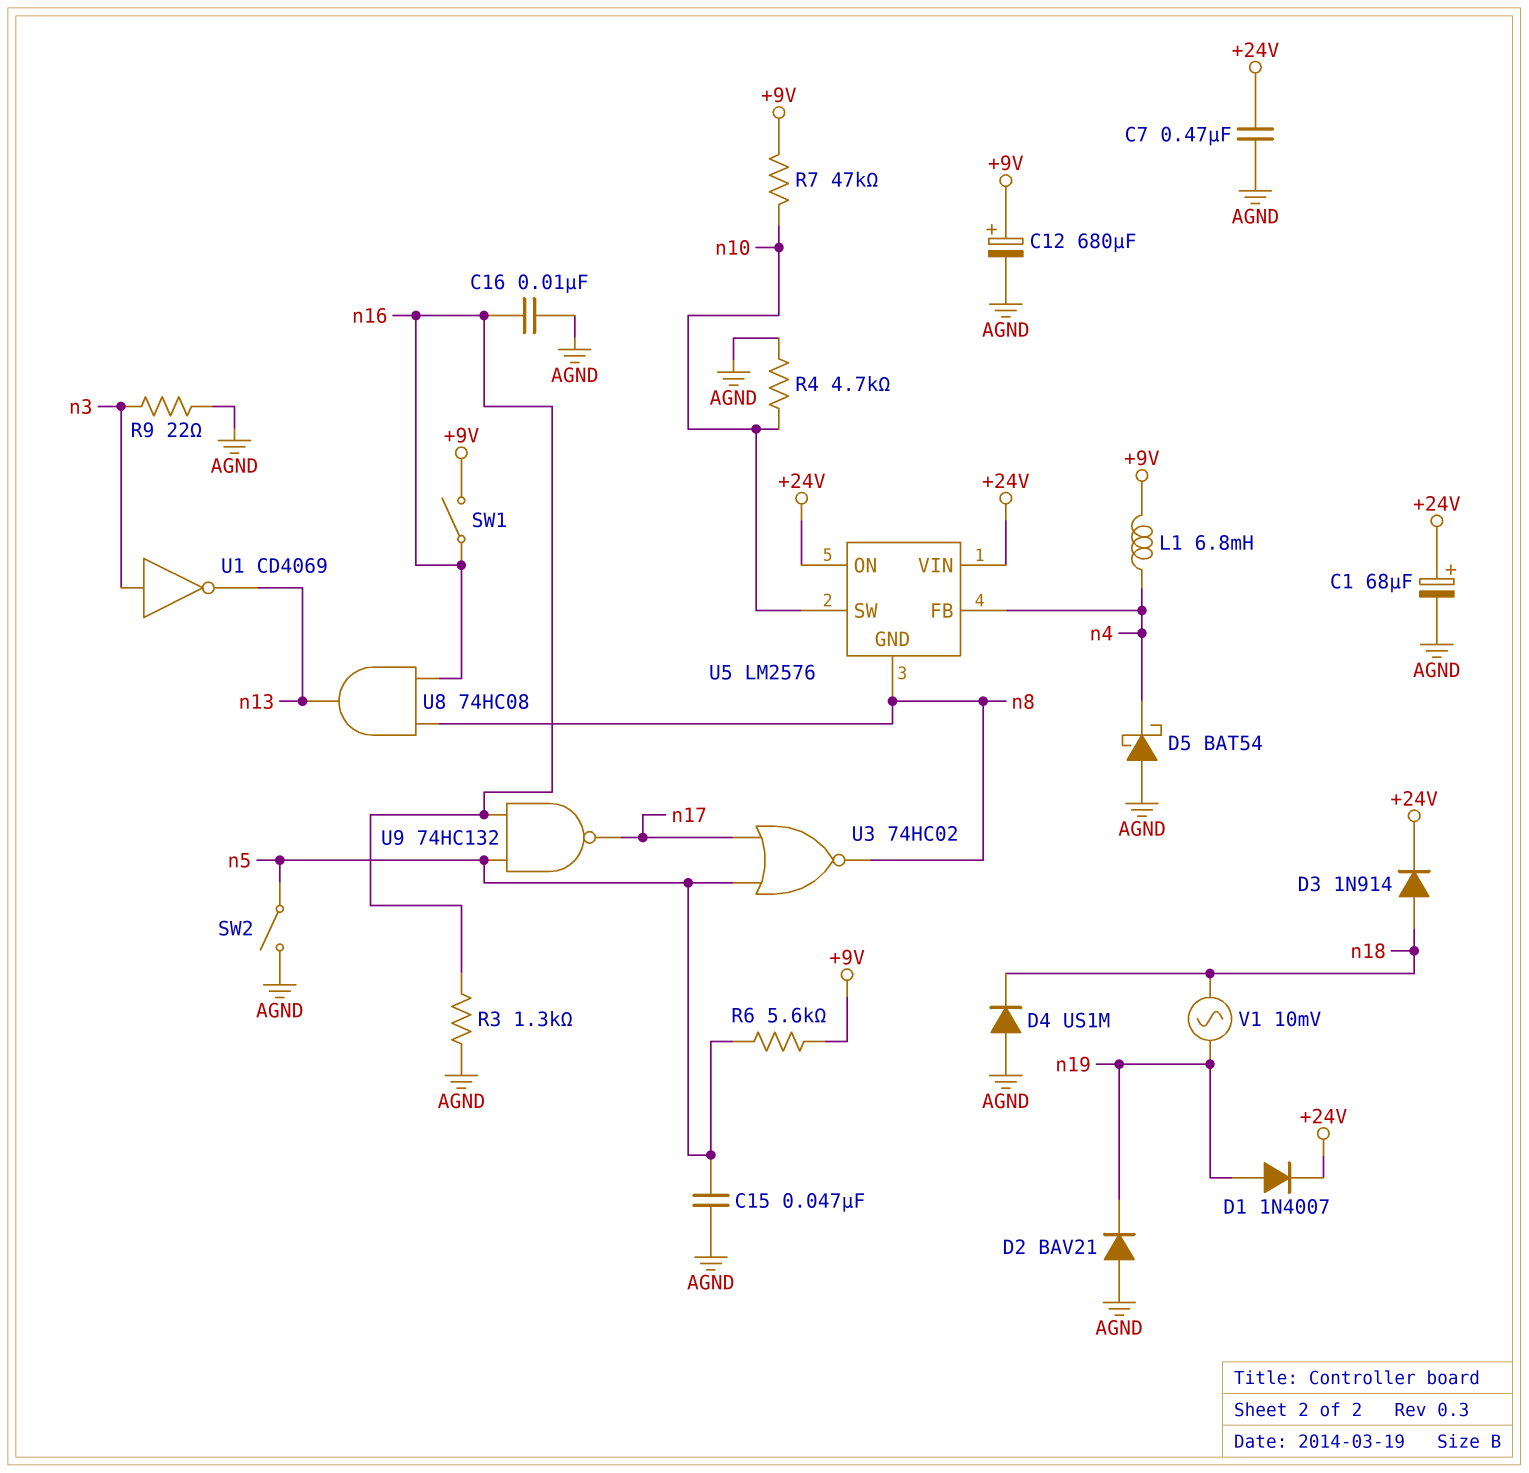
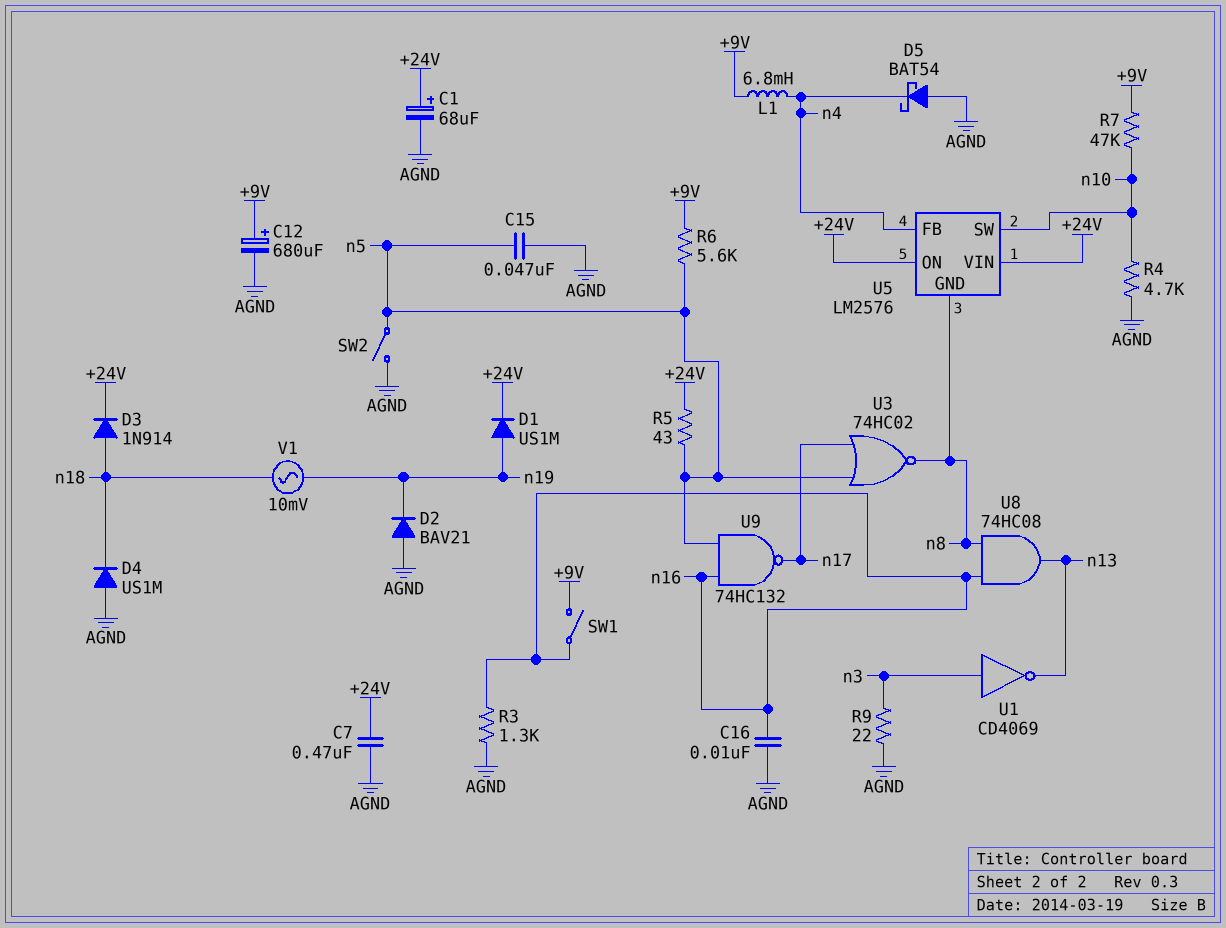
D1: diode 1N4007 (A n19, K +24V) -> diode US1M (A n19, K +24V)
R5: none -> 43 (+24V, n5)

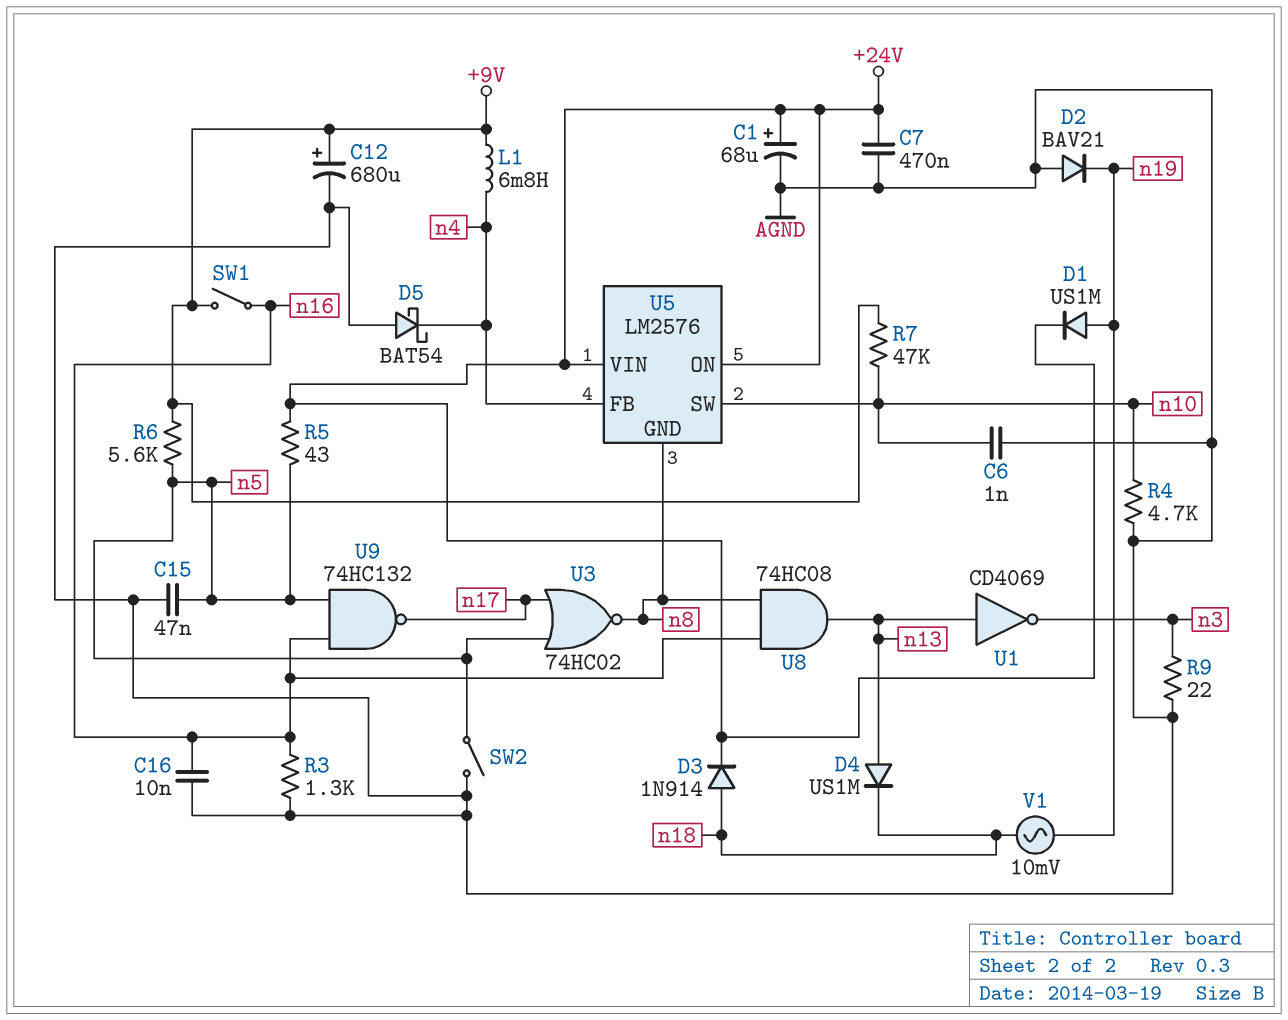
C6: none -> 1nF (AGND, n10)
D4: diode US1M (A AGND, K n18) -> diode US1M (A n13, K n18)
U1: NOT CD4069 (in n3, out n13) -> NOT CD4069 (in n13, out n3)

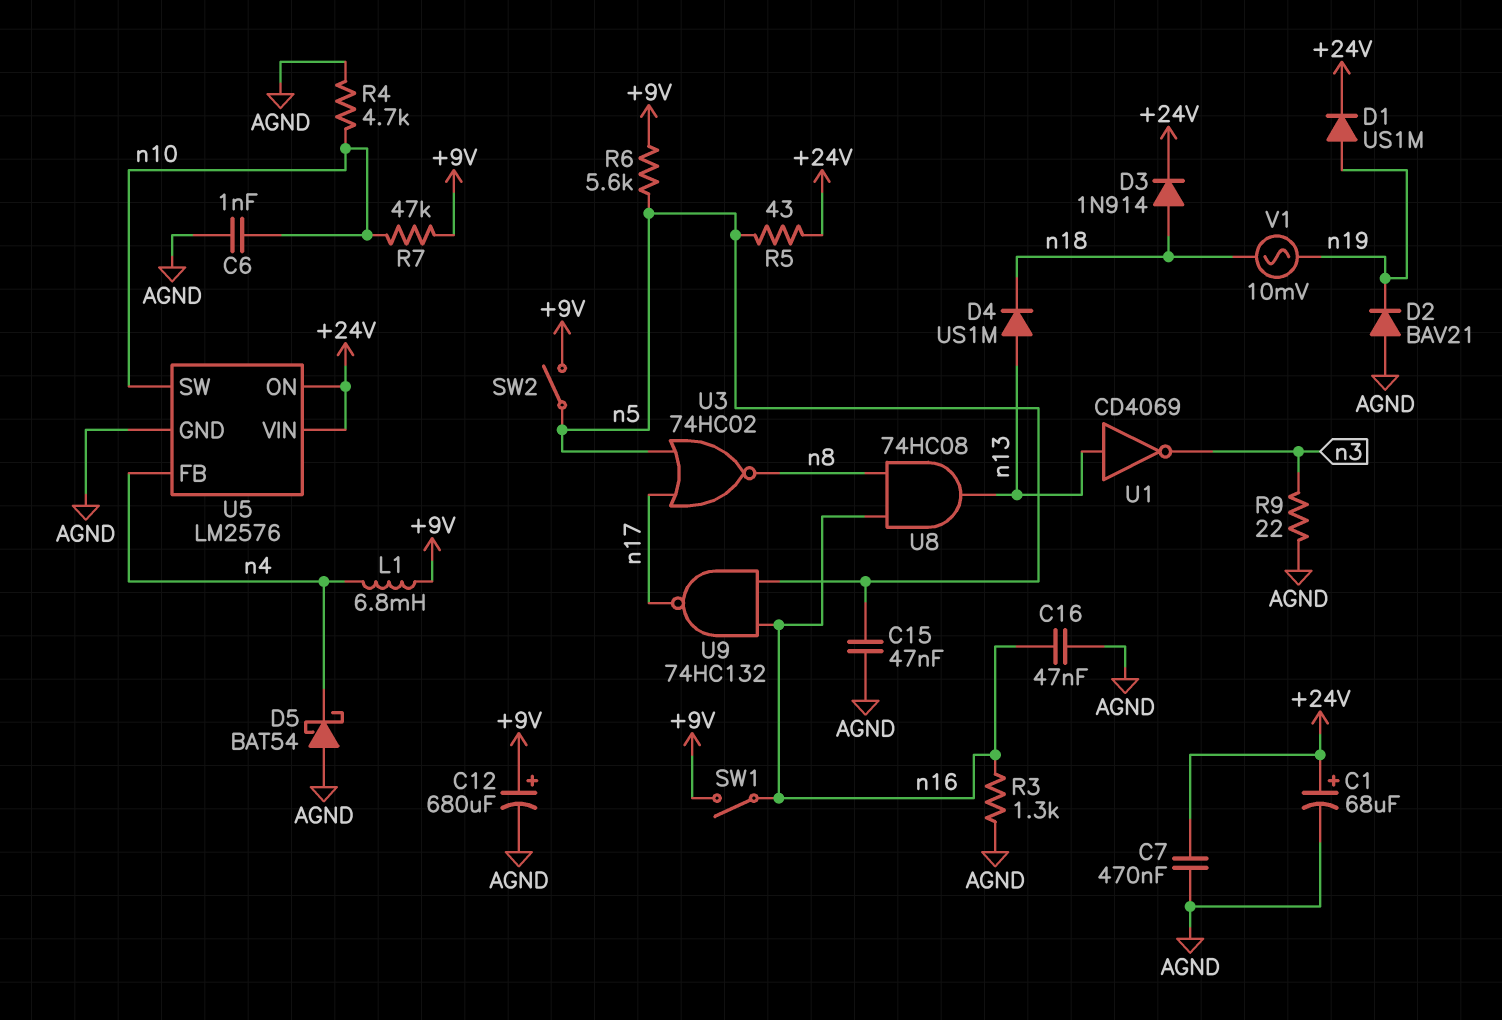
C16: 10nF (AGND, n16) -> 47nF (AGND, n16)
SW2: switch (AGND, n5) -> switch (+9V, n5)
U5 pin GND: n8 -> AGND

